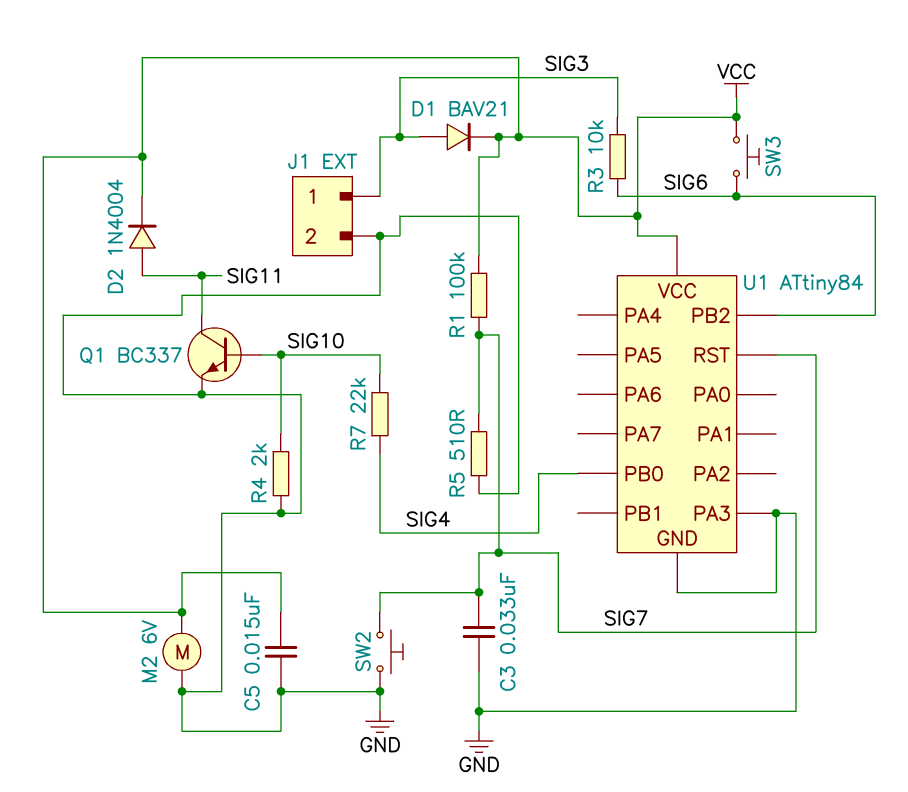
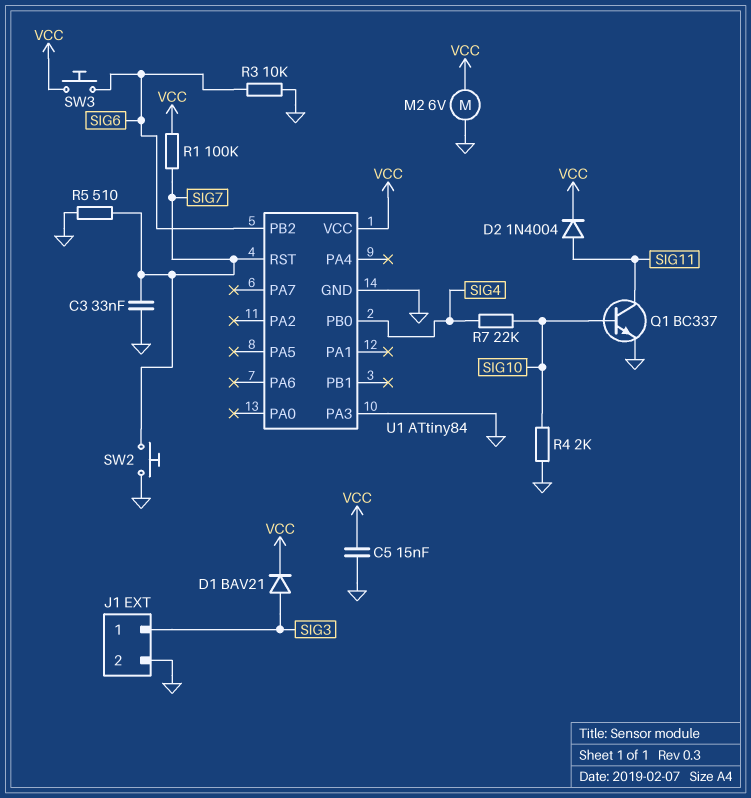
R3: 10k (SIG3, SIG6) -> 10k (GND, SIG6)

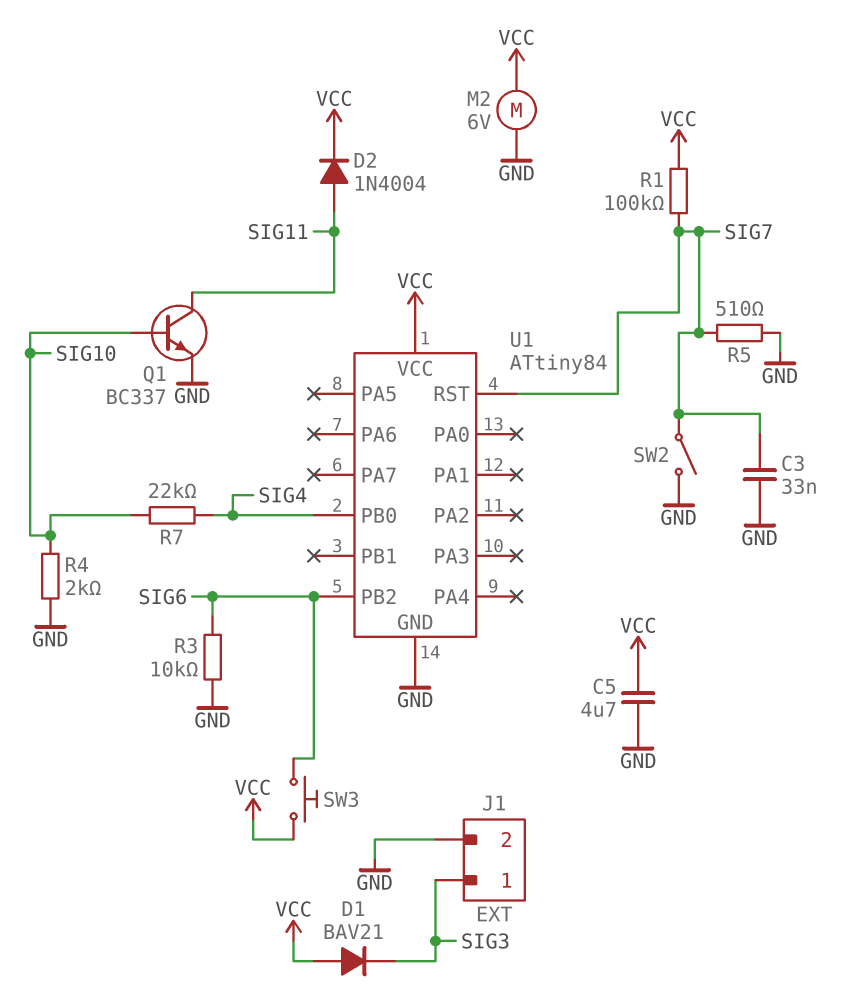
C5: 15nF (GND, VCC) -> 4.7uF (GND, VCC)
D1: diode BAV21 (A SIG3, K VCC) -> diode BAV21 (A VCC, K SIG3)
SW2: button (GND, SIG7) -> switch (GND, SIG7)
U1 pin PA3: GND -> none

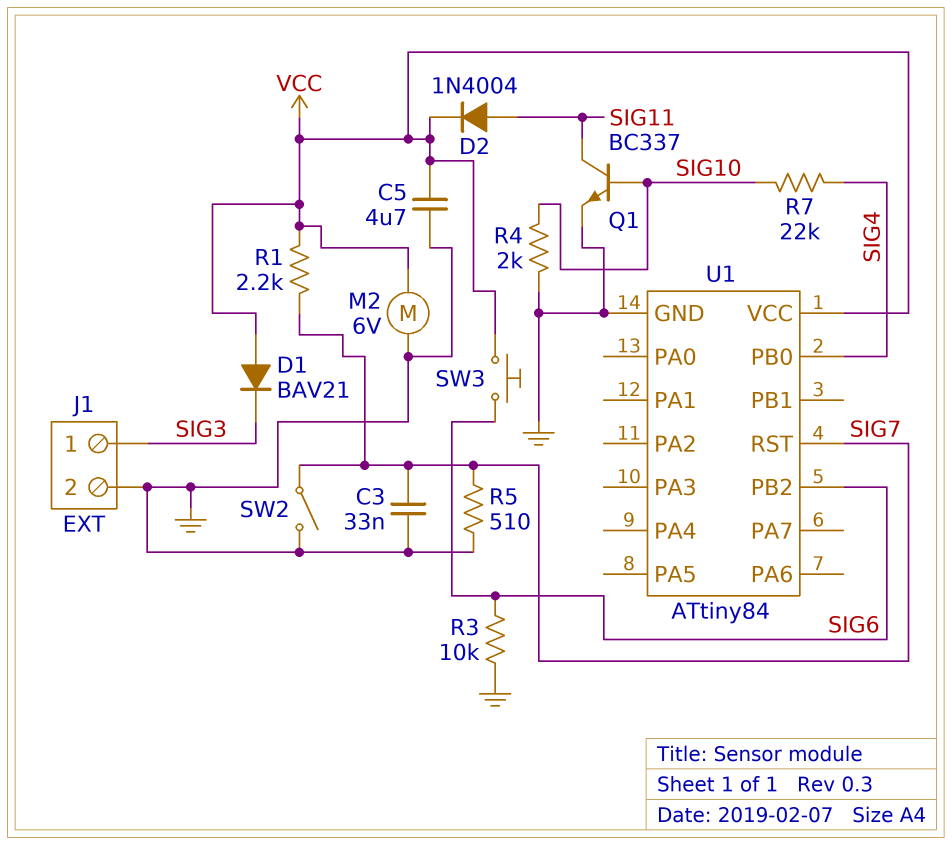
R1: 100k (SIG7, VCC) -> 2.2k (SIG7, VCC)

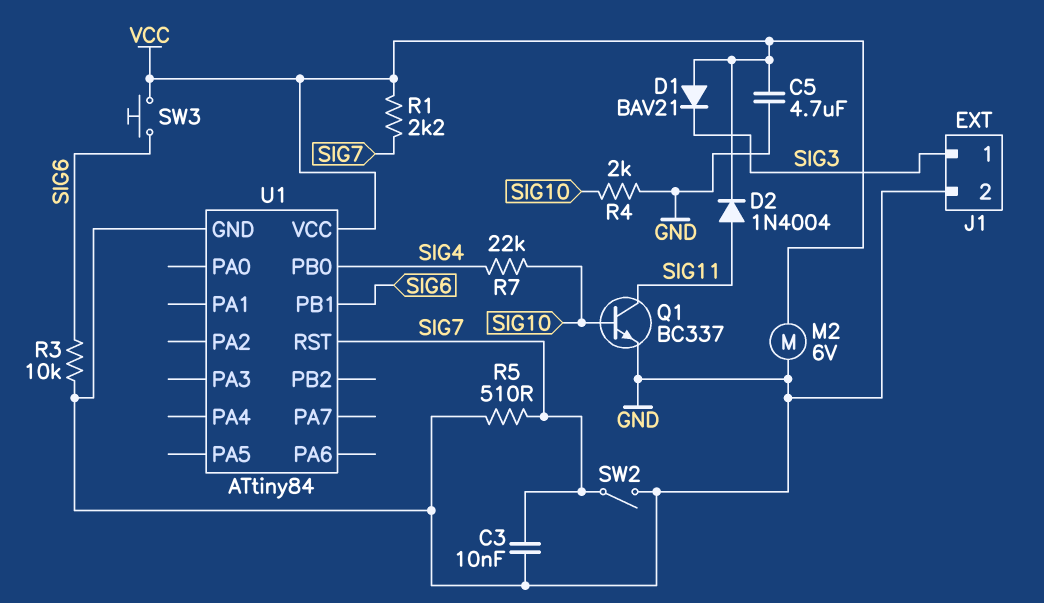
C3: 33nF (GND, SIG7) -> 10nF (GND, SIG7)
U1 pin PB1: none -> SIG6
U1 pin PB2: SIG6 -> none

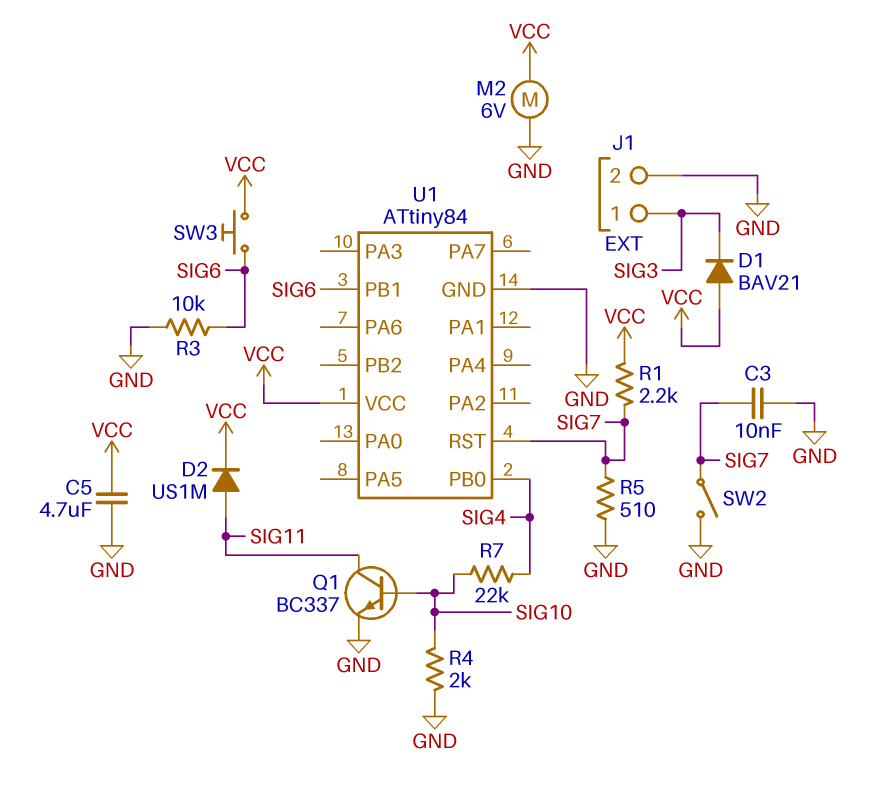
D2: diode 1N4004 (A SIG11, K VCC) -> diode US1M (A SIG11, K VCC)

